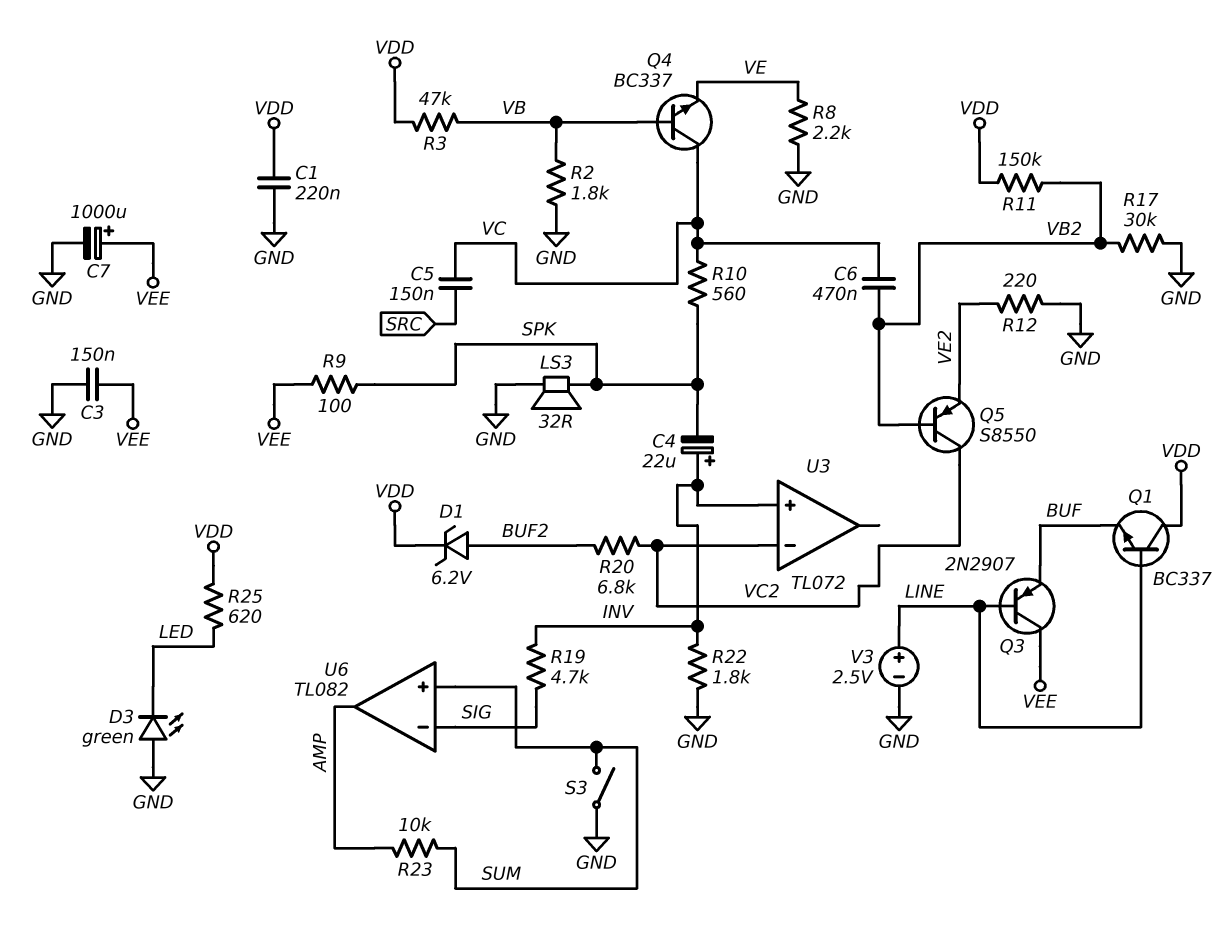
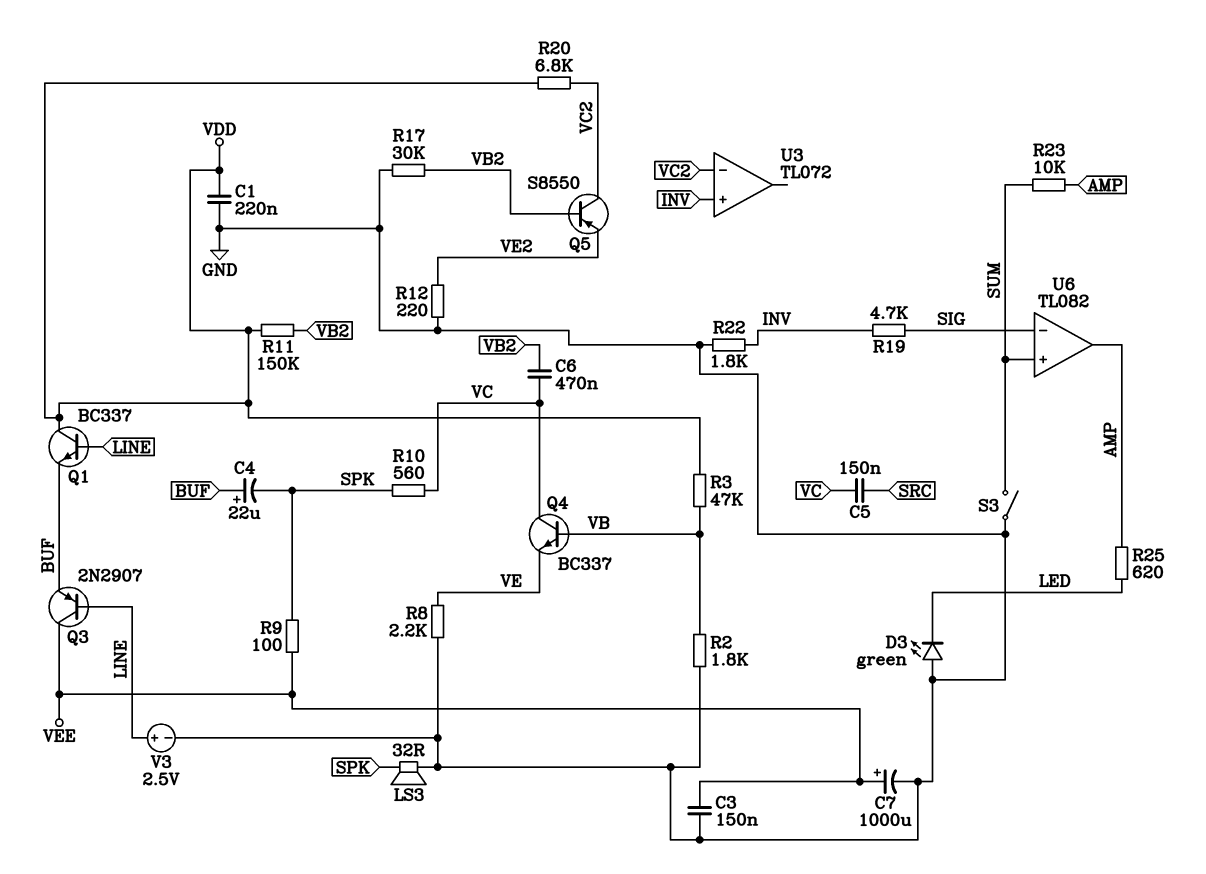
C4: 22uF (plus INV, minus SPK) -> 22uF (plus BUF, minus SPK)
D1: zener 6.2V (A BUF2, K VDD) -> none
R20: 6.8k (BUF2, VC2) -> 6.8k (VC2, VDD)
R25: 620 (LED, VDD) -> 620 (AMP, LED)

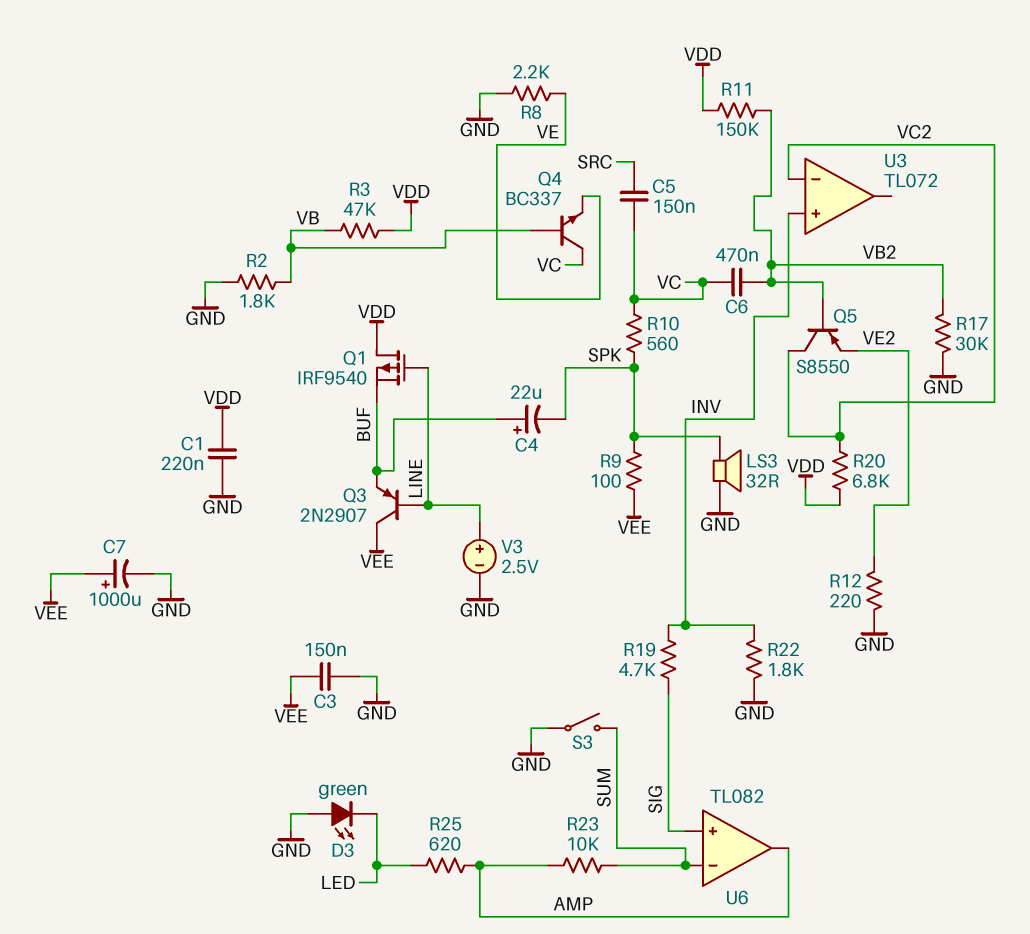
Q1: NPN BC337 (B LINE, C VDD, E BUF) -> PMOS IRF9540 (G LINE, D VDD, S BUF)
U6 pin in+: SUM -> SIG
U6 pin in-: SIG -> SUM

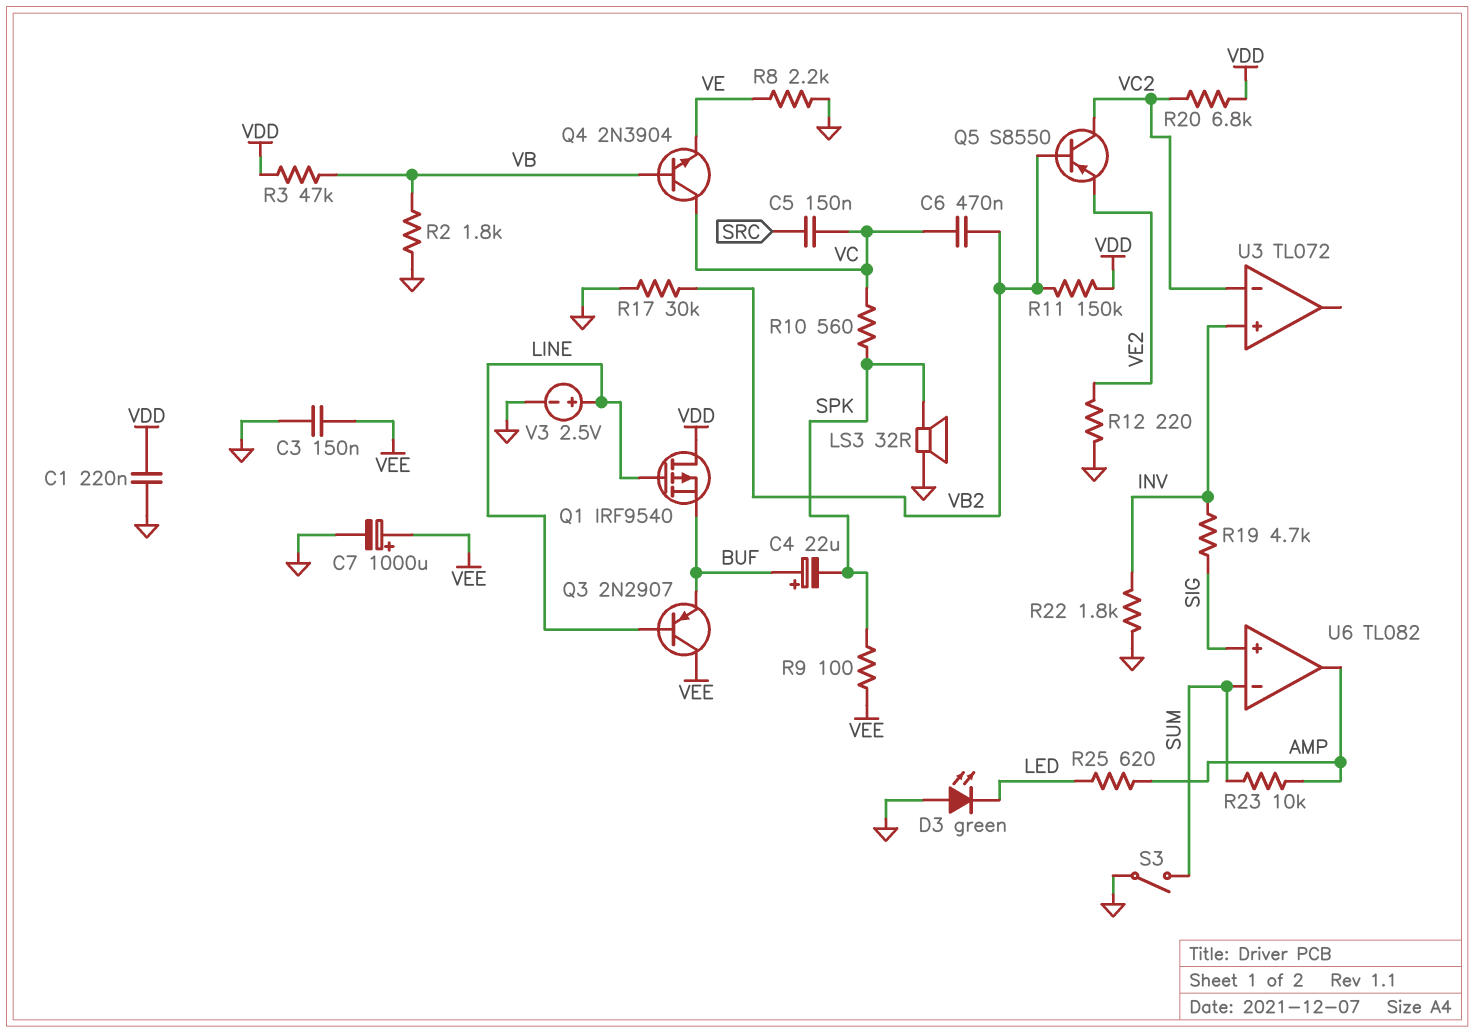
Q4: NPN BC337 (B VB, C VC, E VE) -> NPN 2N3904 (B VB, C VC, E VE)

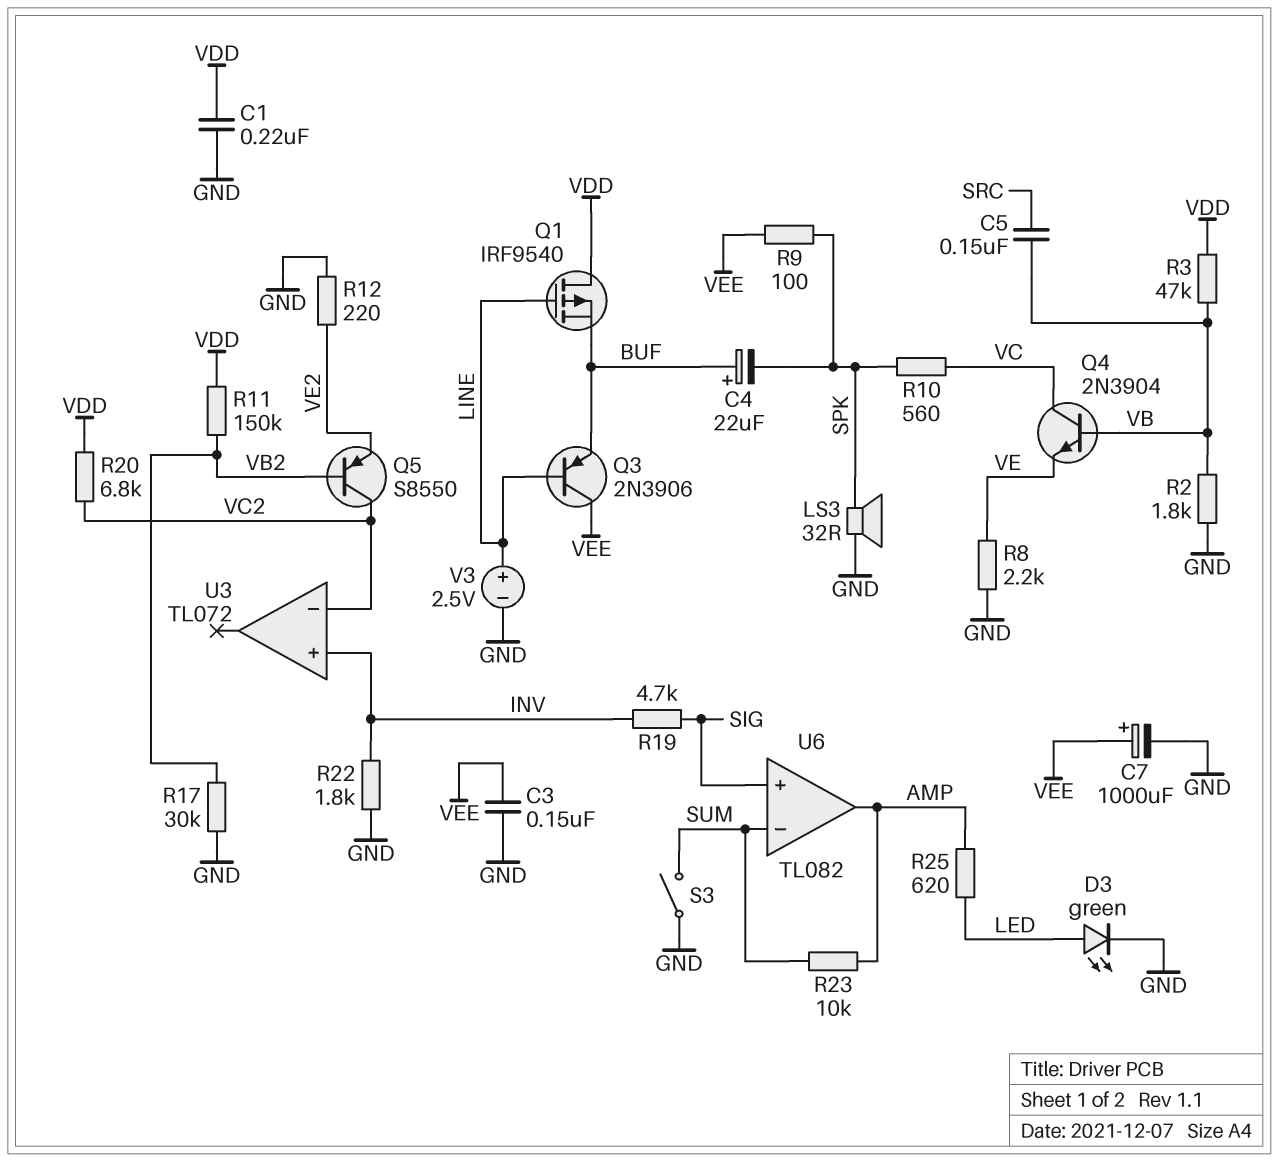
C5: 150nF (SRC, VC) -> 150nF (SRC, VB)
C6: 470nF (VB2, VC) -> none
D3: LED green (A GND, K LED) -> LED green (A LED, K GND)
Q3: PNP 2N2907 (B LINE, C VEE, E BUF) -> PNP 2N3906 (B LINE, C VEE, E BUF)

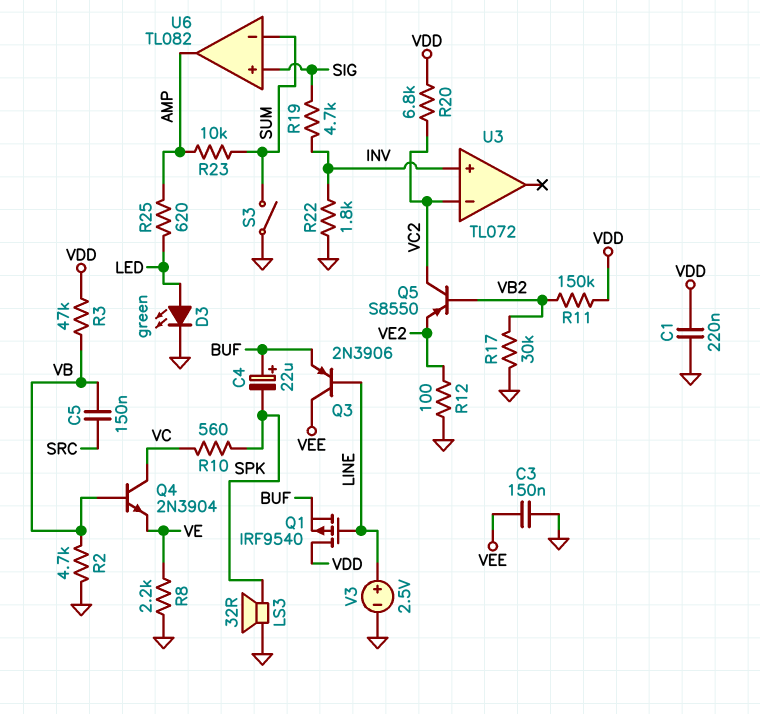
C7: 1000uF (plus VEE, minus GND) -> none
R2: 1.8k (GND, VB) -> 4.7k (GND, VB)
R9: 100 (SPK, VEE) -> none
R12: 220 (GND, VE2) -> 100 (GND, VE2)

